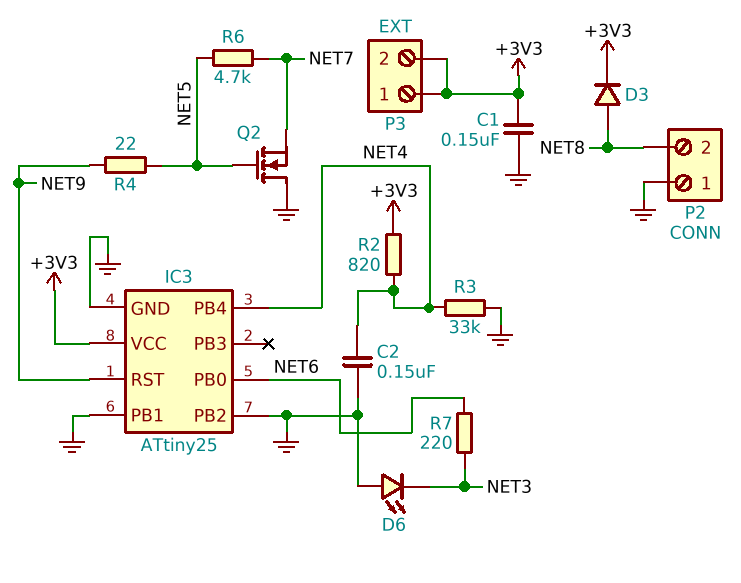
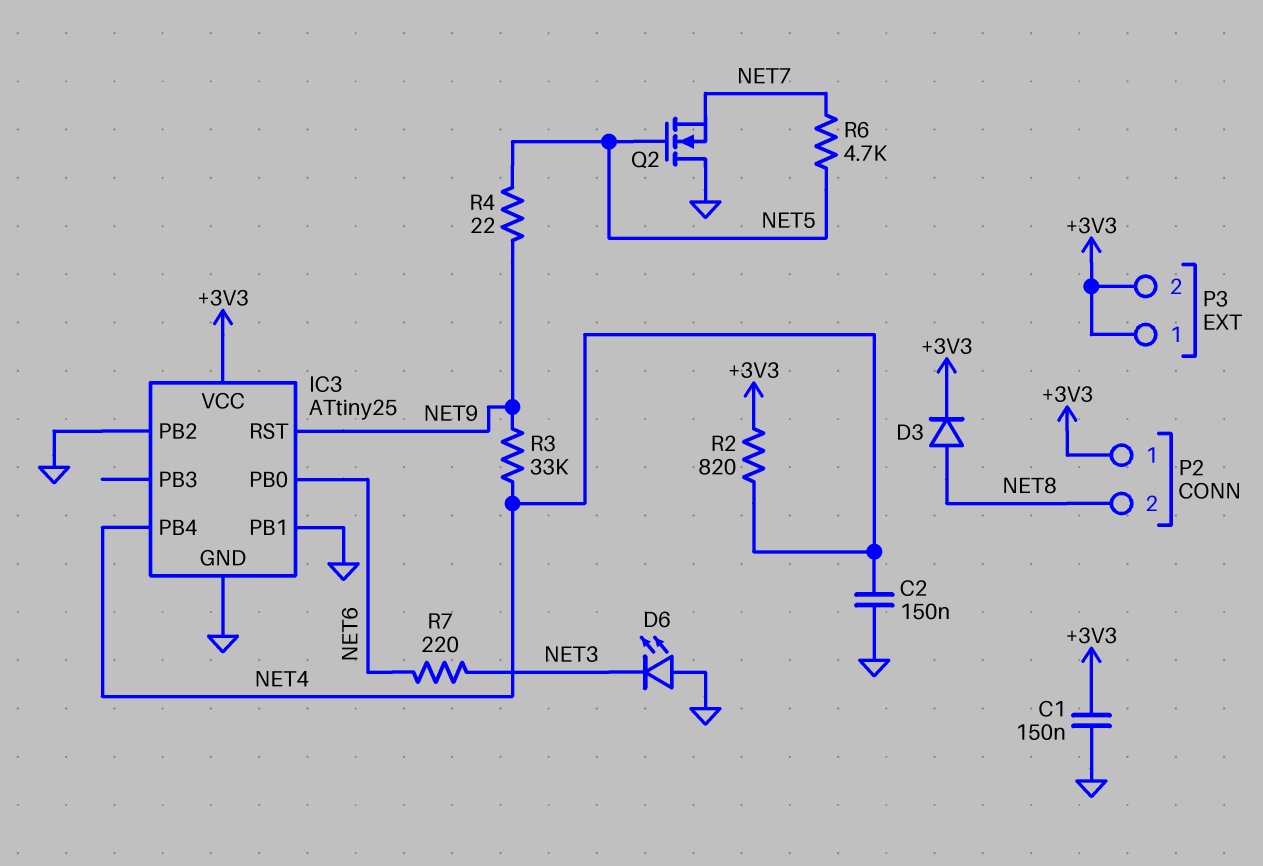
P2 pin 1: GND -> +3V3
R3: 33k (GND, NET4) -> 33k (NET4, NET9)

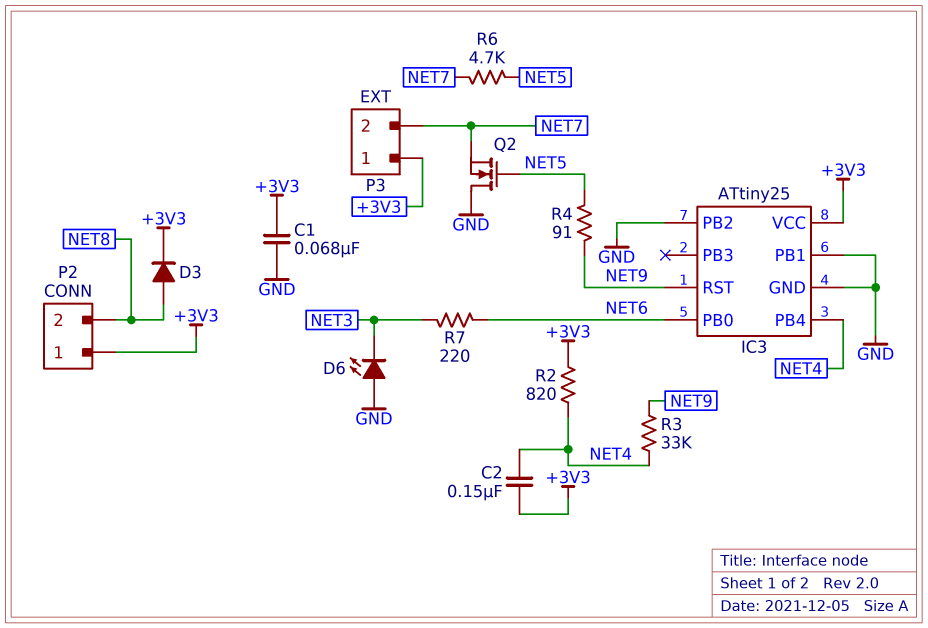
C1: 150nF (+3V3, GND) -> 68nF (+3V3, GND)
C2: 150nF (GND, NET4) -> 150nF (+3V3, NET4)
P3 pin 2: +3V3 -> NET7
R4: 22 (NET5, NET9) -> 91 (NET5, NET9)

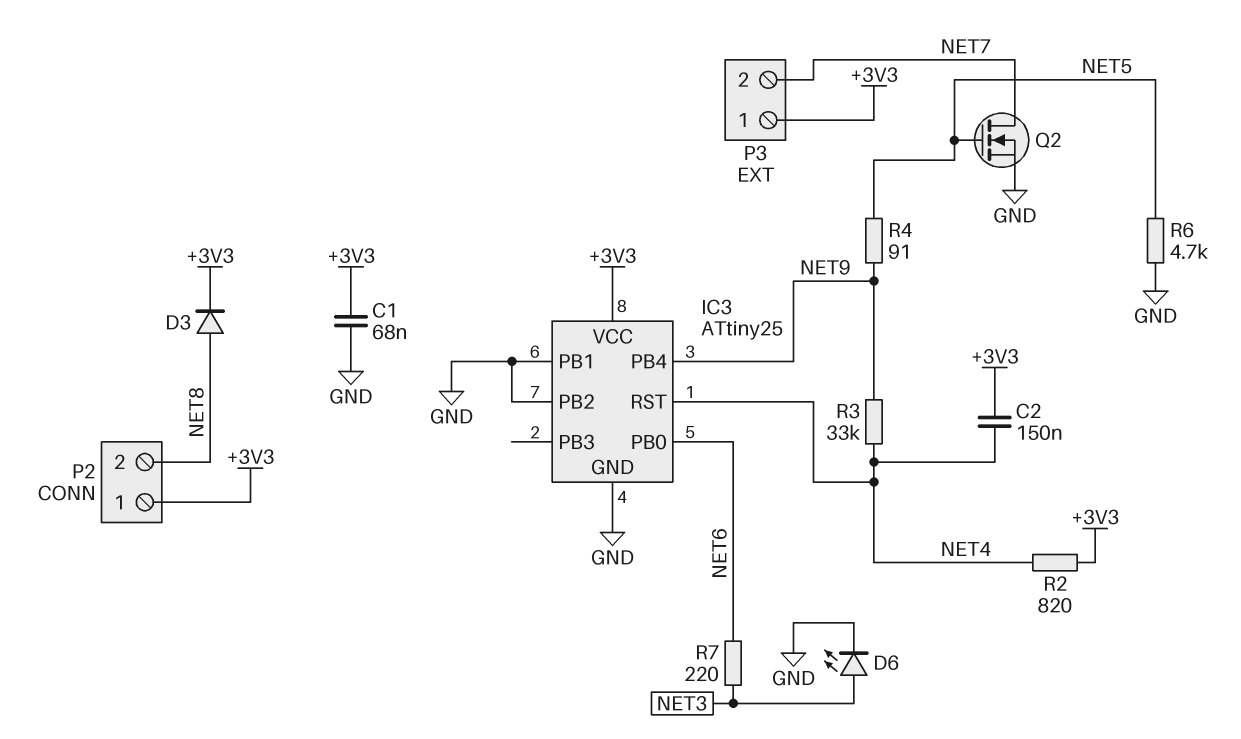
D6: LED (A GND, K NET3) -> LED (A NET3, K GND)
IC3 pin PB4: NET4 -> NET9
IC3 pin RST: NET9 -> NET4
Q2: NMOS (G NET5, D GND, S NET7) -> NMOS (G NET5, D NET7, S GND)
R6: 4.7k (NET5, NET7) -> 4.7k (GND, NET5)

